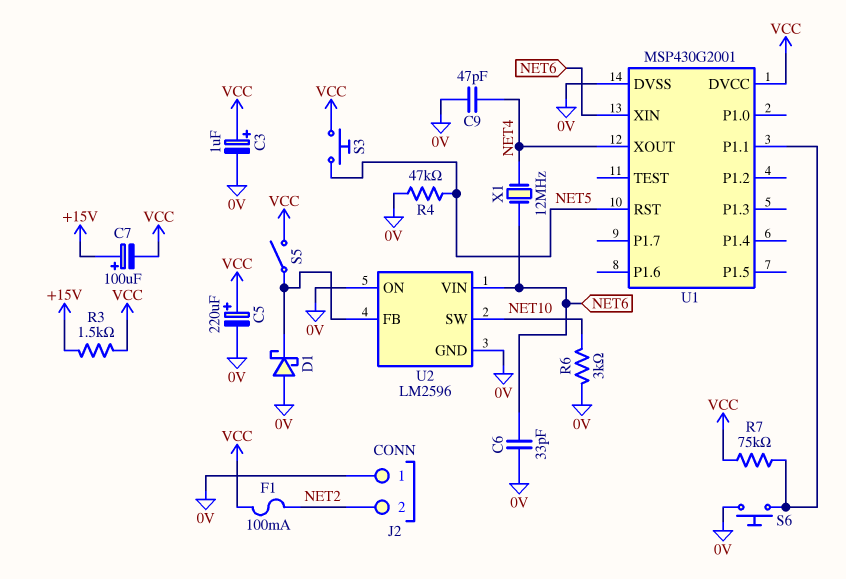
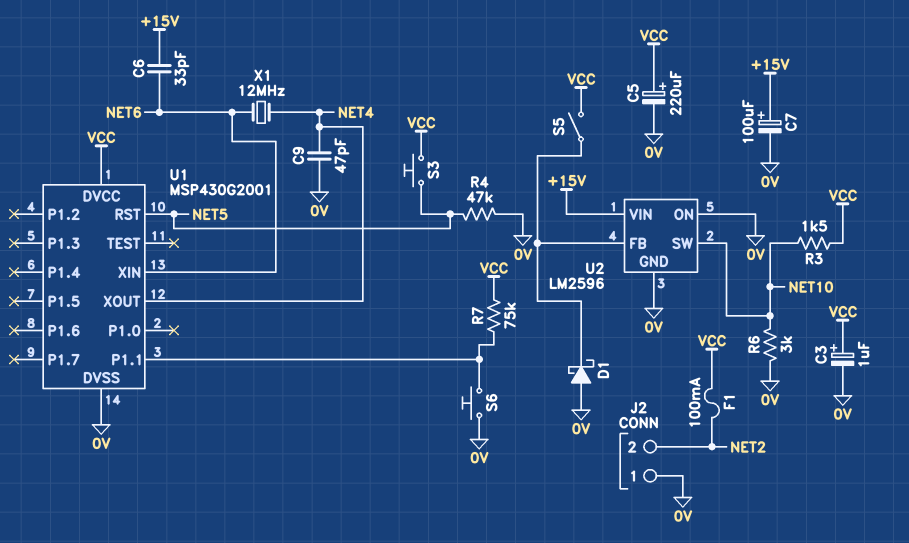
C6: 33pF (0V, NET6) -> 33pF (+15V, NET6)
C7: 100uF (plus +15V, minus VCC) -> 100uF (plus +15V, minus 0V)
R3: 1.5k (+15V, VCC) -> 1.5k (NET10, VCC)
U2 pin VIN: NET6 -> +15V

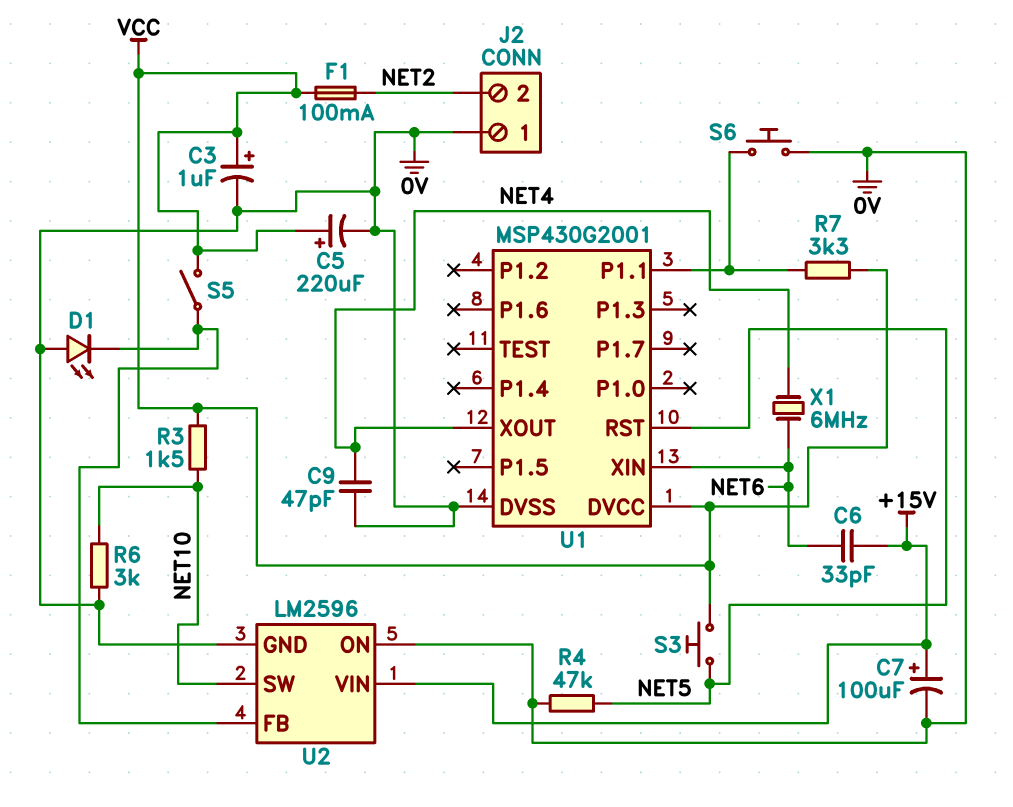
D1: schottky (A 0V, K U2/FB) -> LED (A 0V, K U2/FB)
R7: 75k (U1/P1.1, VCC) -> 3.3k (U1/P1.1, VCC)
X1: 12MHz (NET4, NET6) -> 6MHz (NET4, NET6)

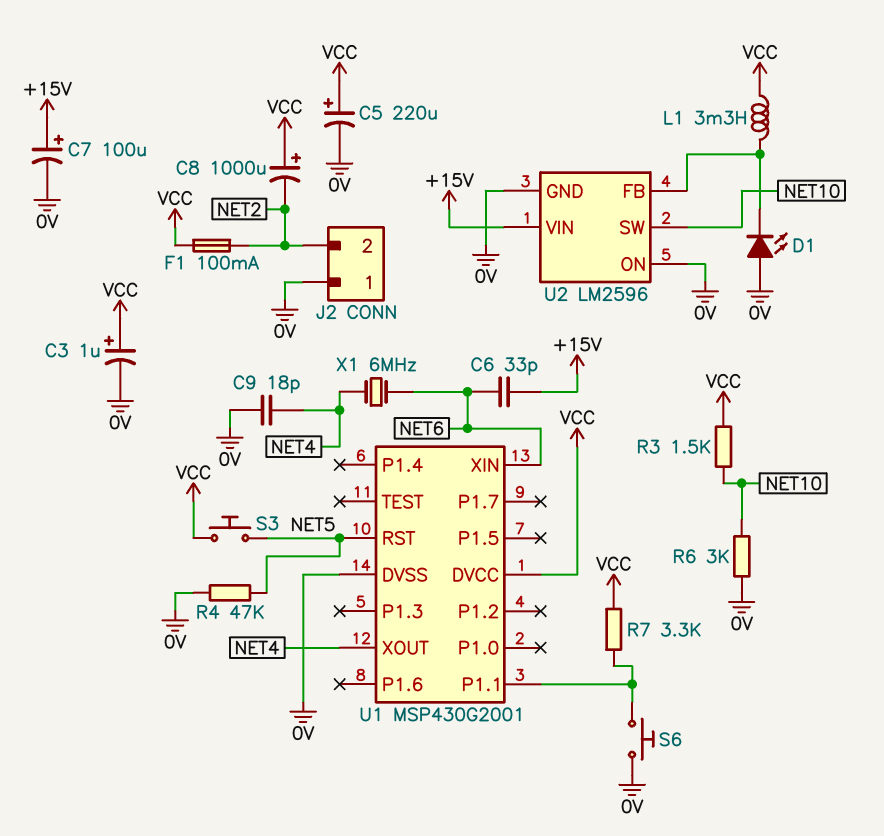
C8: none -> 1000uF (plus VCC, minus NET2)
C9: 47pF (0V, NET4) -> 18pF (0V, NET4)
L1: none -> 3.3mH (U2/FB, VCC)
S5: switch (U2/FB, VCC) -> none

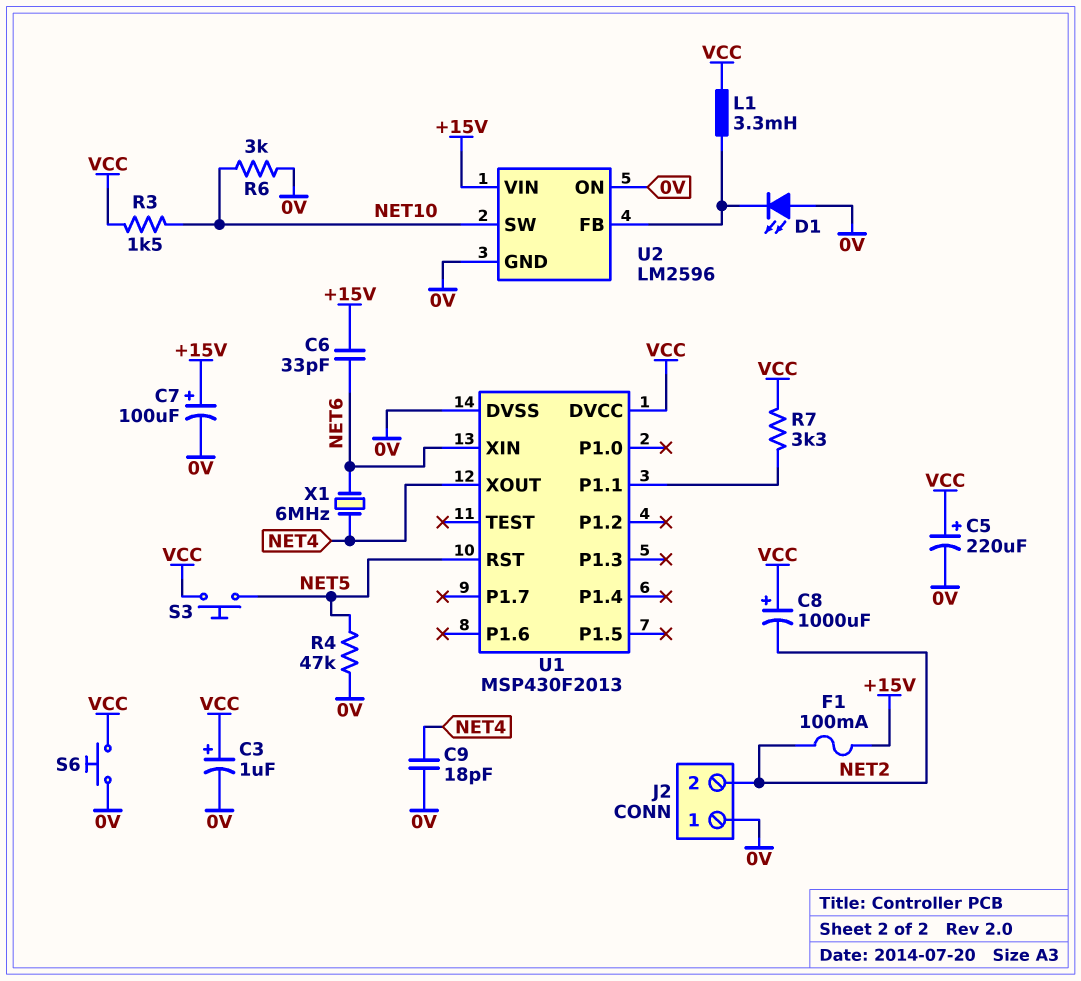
F1: 100mA (NET2, VCC) -> 100mA (+15V, NET2)
S6: button (0V, U1/P1.1) -> button (0V, VCC)
U1: MSP430G2001 -> MSP430F2013

